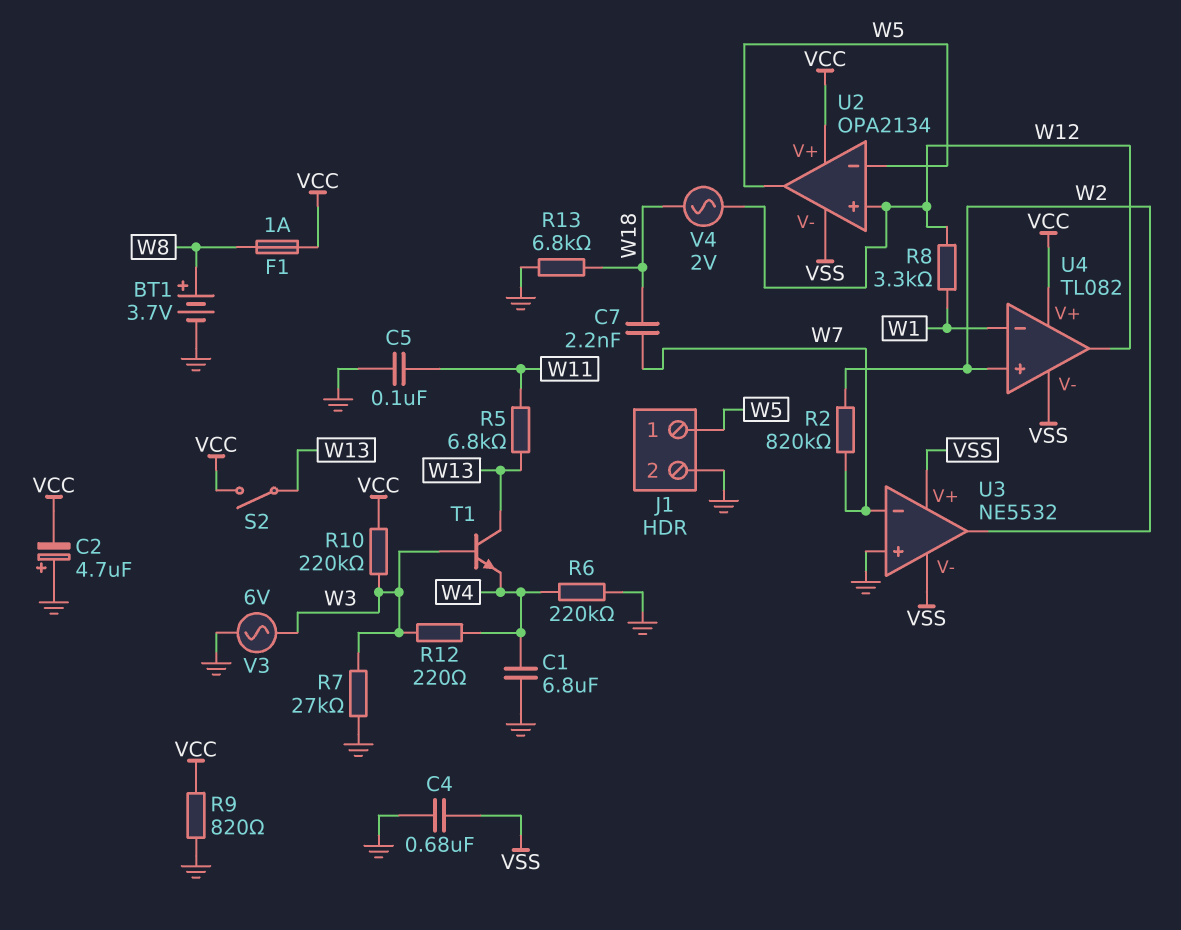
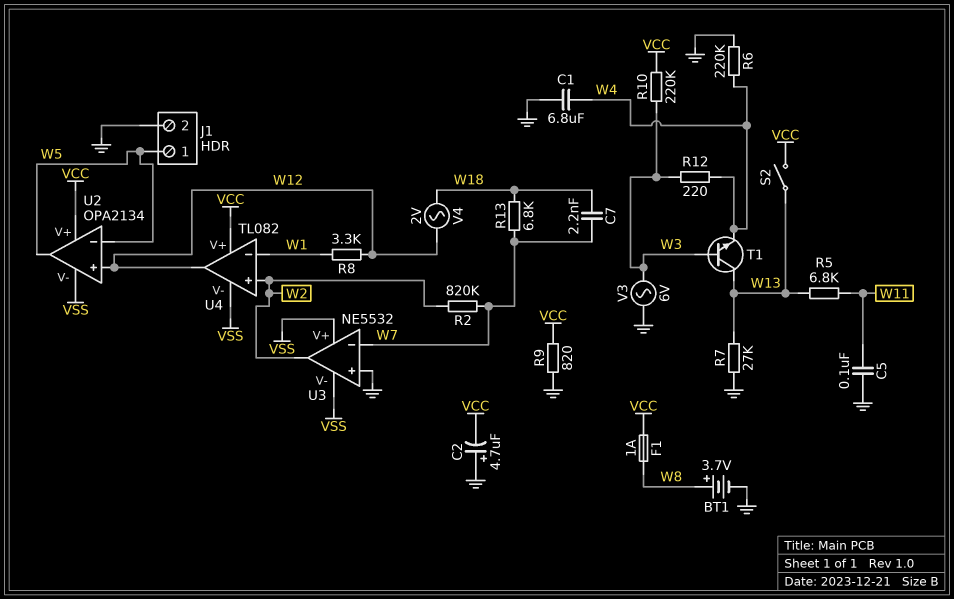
C4: 680nF (GND, VSS) -> none
R7: 27k (GND, W3) -> 27k (GND, W13)
R13: 6.8k (GND, W18) -> 6.8k (W7, W18)

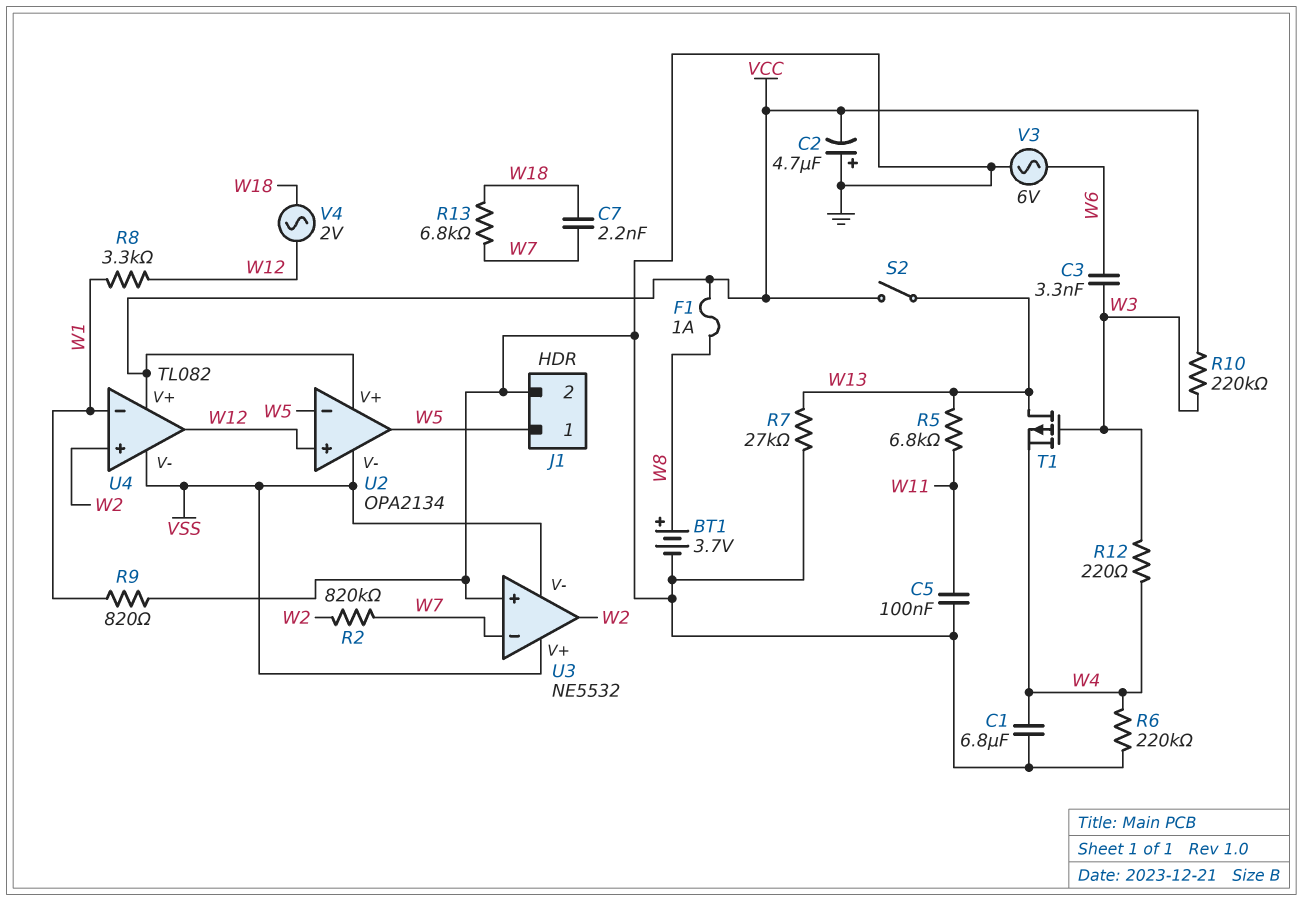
C3: none -> 3.3nF (W3, W6)
R9: 820 (GND, VCC) -> 820 (GND, W1)
T1: NPN (B W3, C W13, E W4) -> PMOS (G W3, D W13, S W4)
V3: AC 6V (GND, W3) -> AC 6V (GND, W6)

